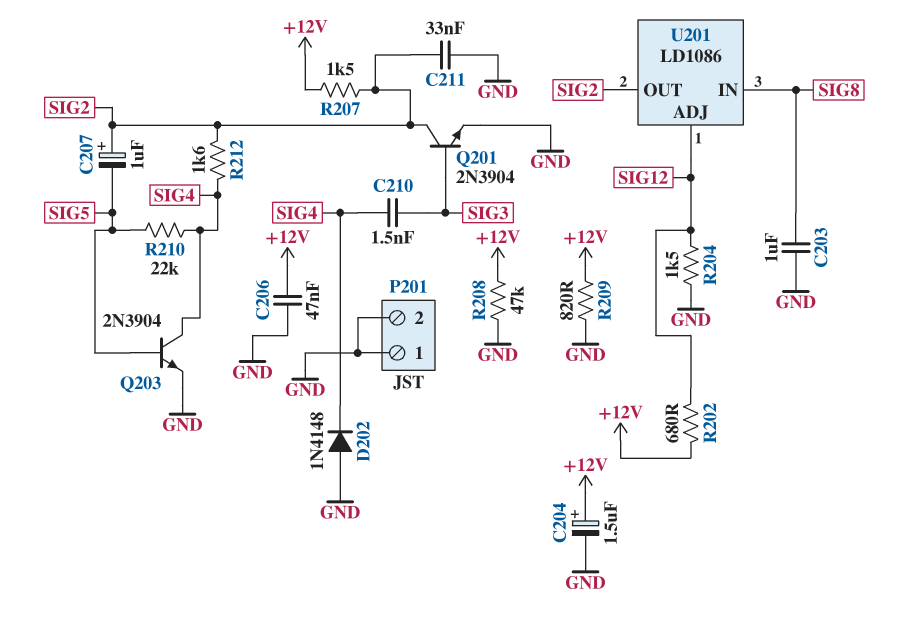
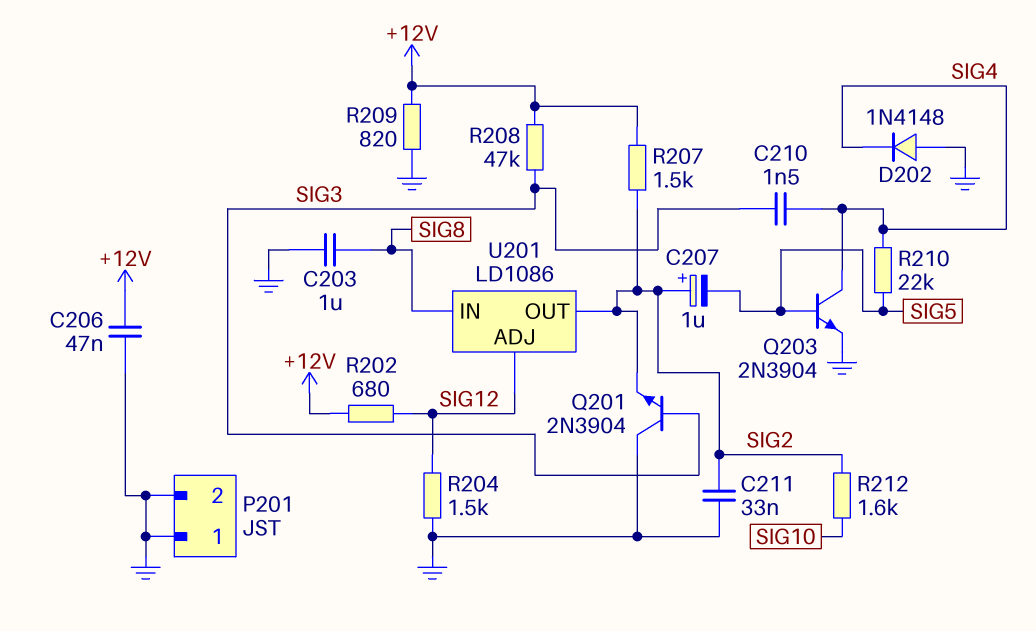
C204: 1.5uF (plus +12V, minus GND) -> none
Q201: NPN 2N3904 (B SIG3, C SIG2, E GND) -> NPN 2N3904 (B SIG3, C GND, E SIG2)
R208: 47k (+12V, GND) -> 47k (+12V, SIG3)
R212: 1.6k (SIG2, SIG4) -> 1.6k (SIG2, SIG10)

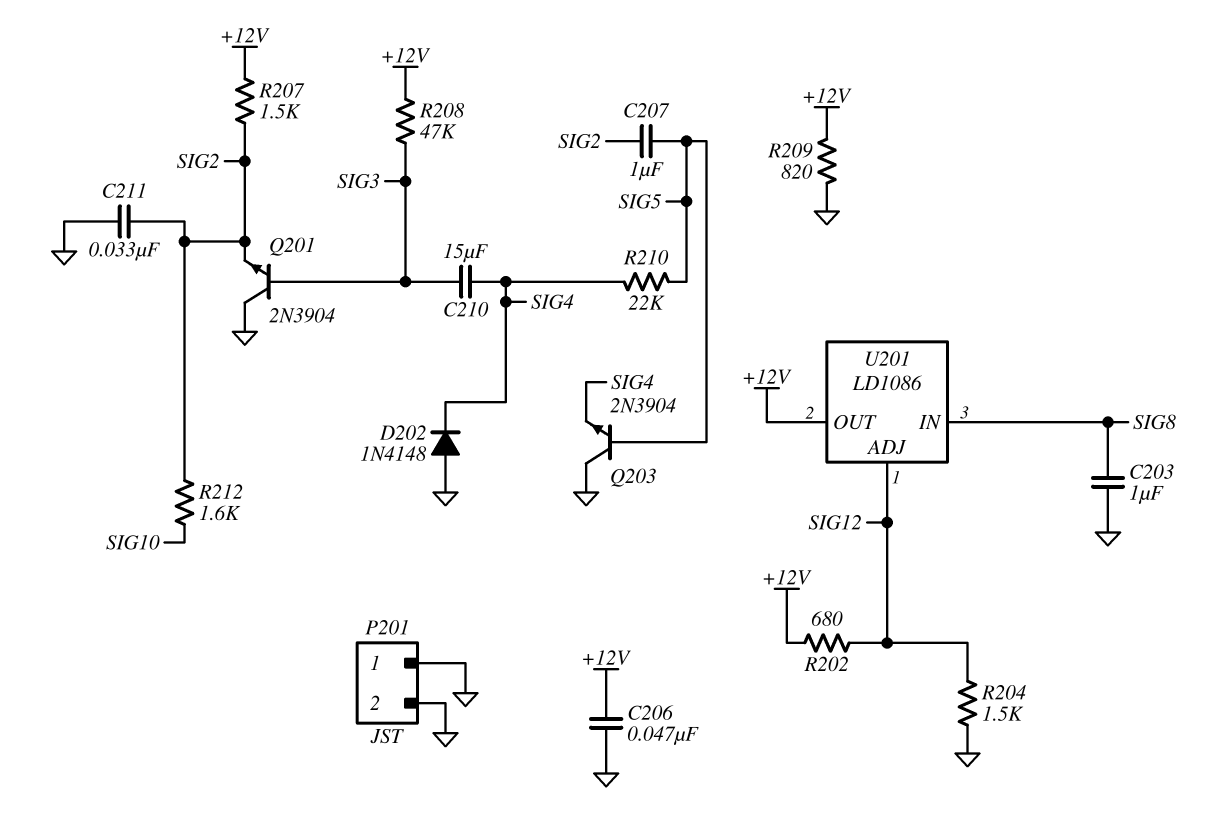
C207: 1uF (plus SIG2, minus SIG5) -> 1uF (SIG2, SIG5)
C210: 1.5nF (SIG3, SIG4) -> 15uF (SIG3, SIG4)
Q203: NPN 2N3904 (B SIG5, C SIG4, E GND) -> NPN 2N3904 (B SIG5, C GND, E SIG4)
U201 pin OUT: SIG2 -> +12V

